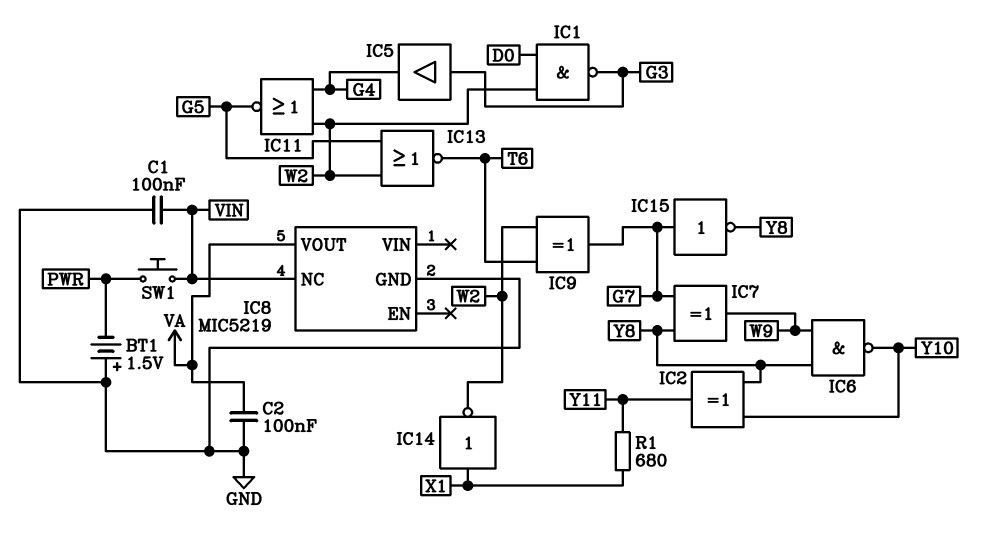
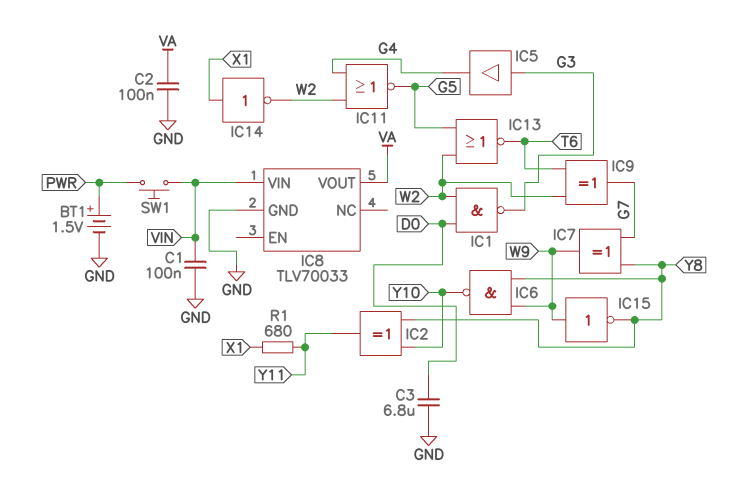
BT1: 1.5V (plus GND, minus PWR) -> 1.5V (plus PWR, minus GND)
C3: none -> 6.8uF (D0, GND)
IC8: MIC5219 -> TLV70033
IC8 pin NC: VIN -> none
IC8 pin VIN: none -> VIN
IC15: NOT (in G7, out Y8) -> NOT (in W9, out Y8)

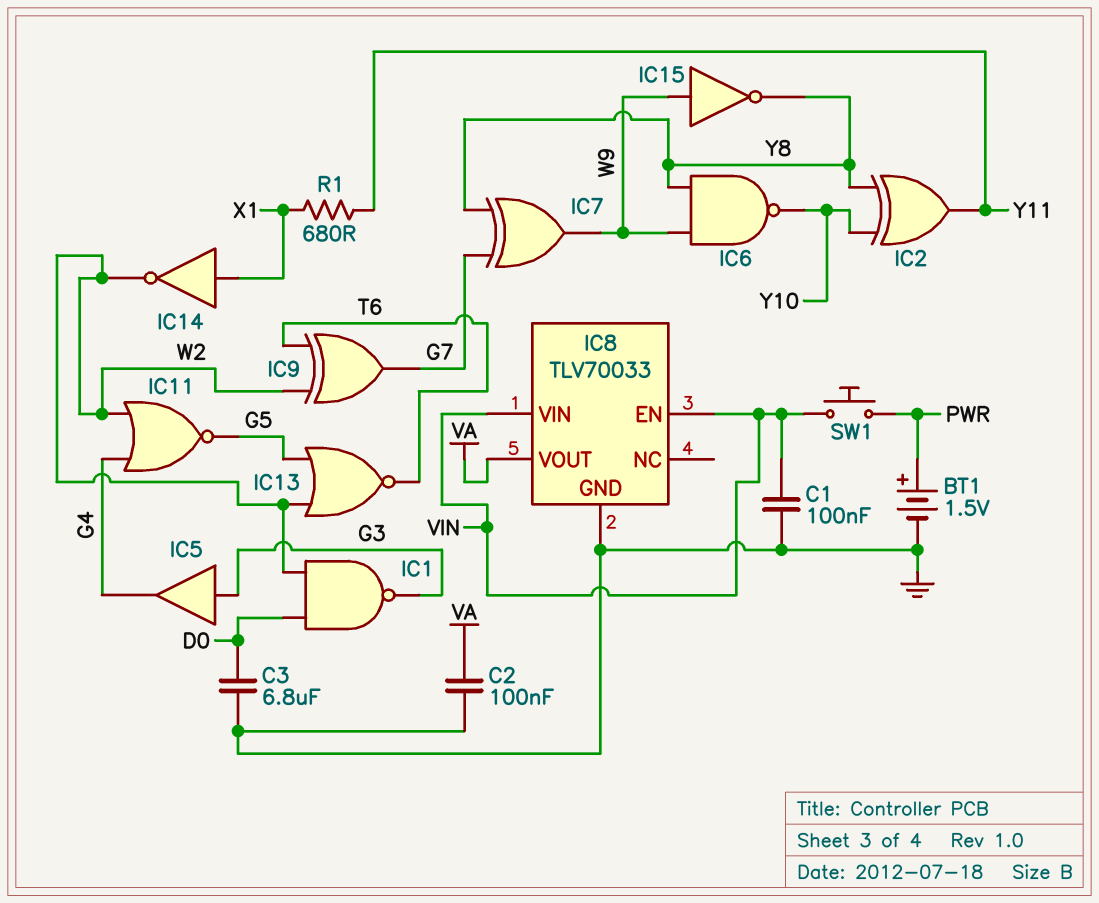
IC8 pin EN: none -> VIN

